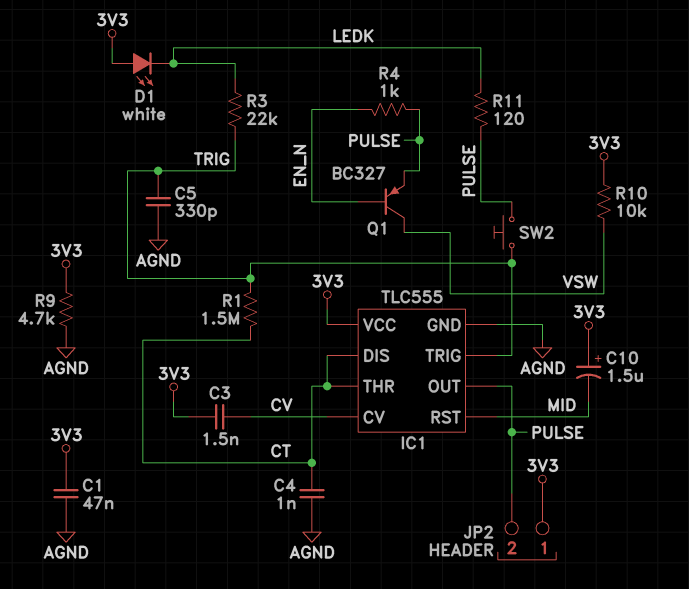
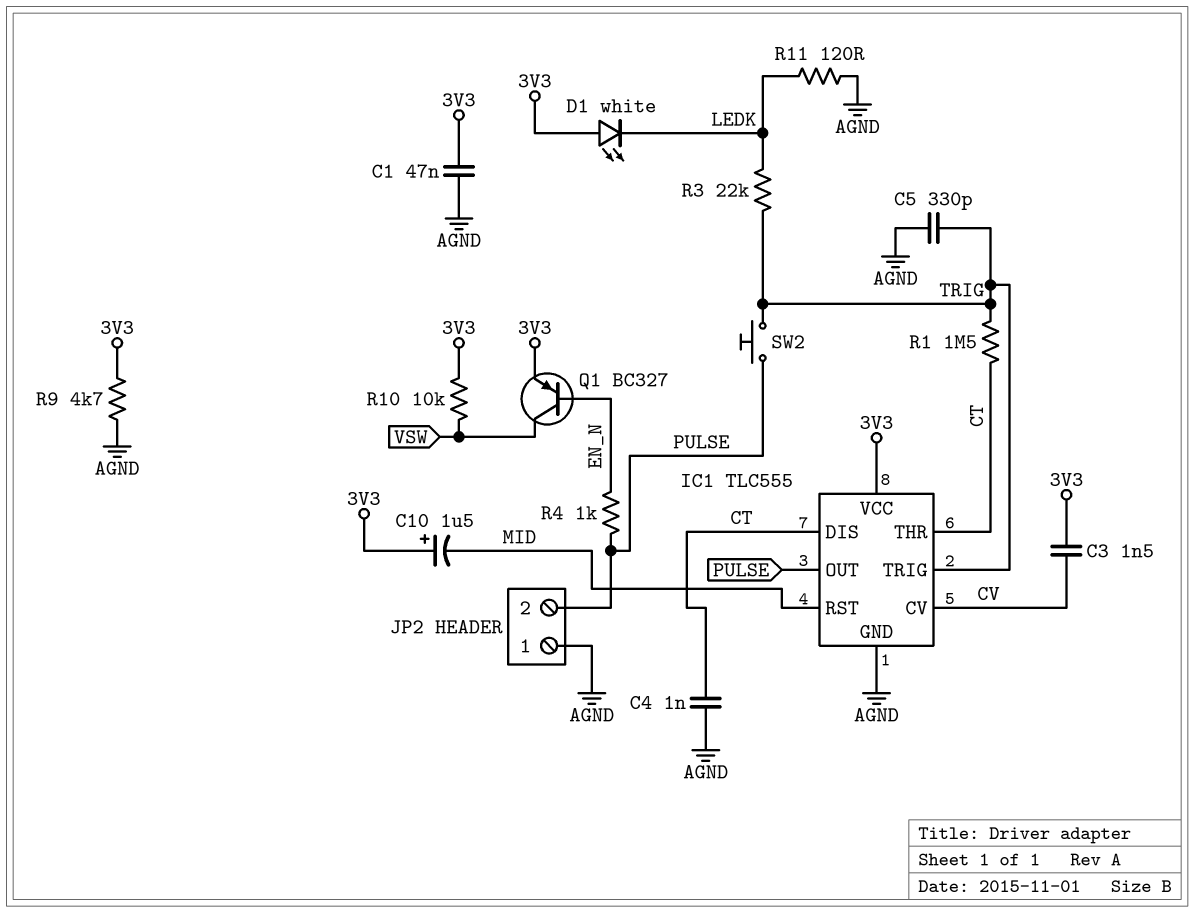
JP2 pin 1: 3V3 -> AGND
Q1: PNP BC327 (B EN_N, C VSW, E PULSE) -> PNP BC327 (B EN_N, C VSW, E 3V3)
R11: 120 (LEDK, PULSE) -> 120 (AGND, LEDK)

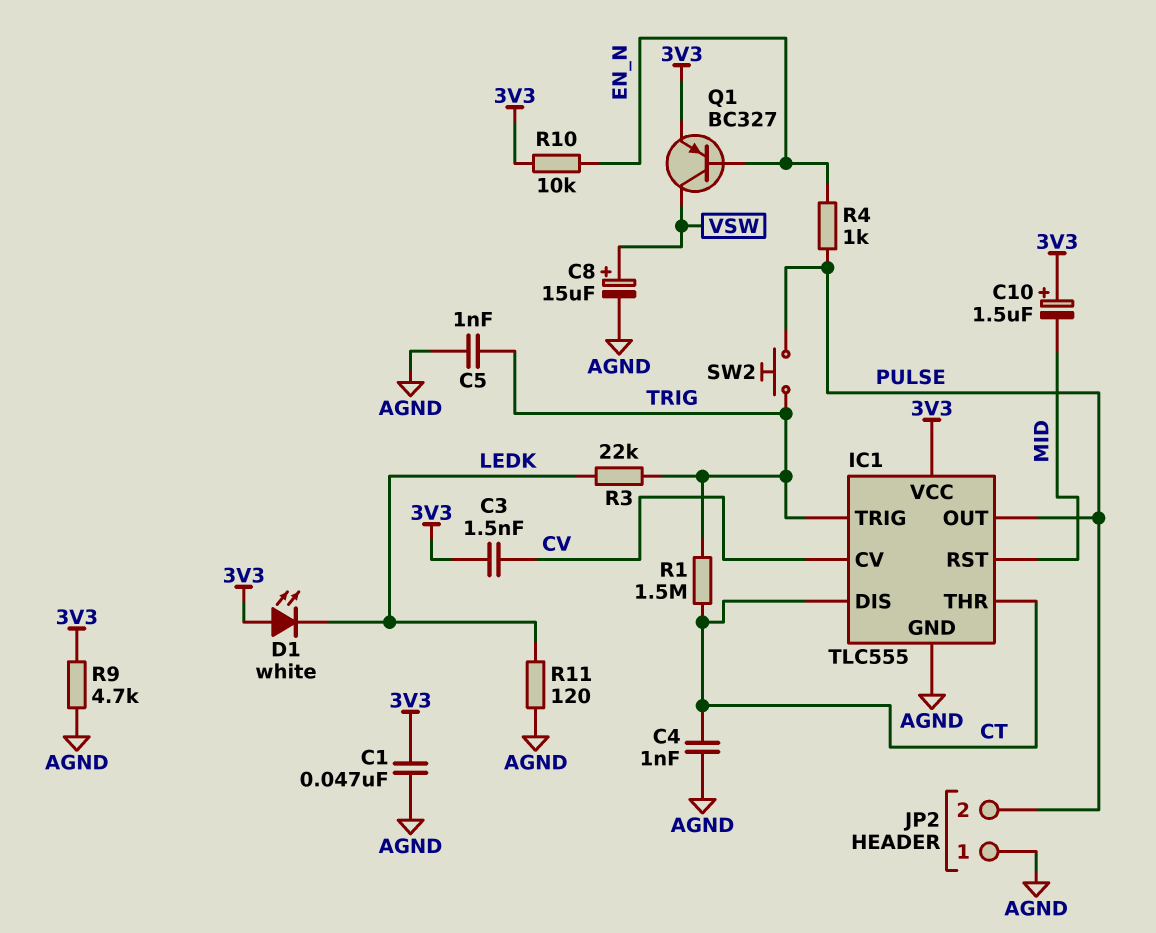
C5: 330pF (AGND, TRIG) -> 1nF (AGND, TRIG)
C8: none -> 15uF (plus VSW, minus AGND)
R10: 10k (3V3, VSW) -> 10k (3V3, EN_N)

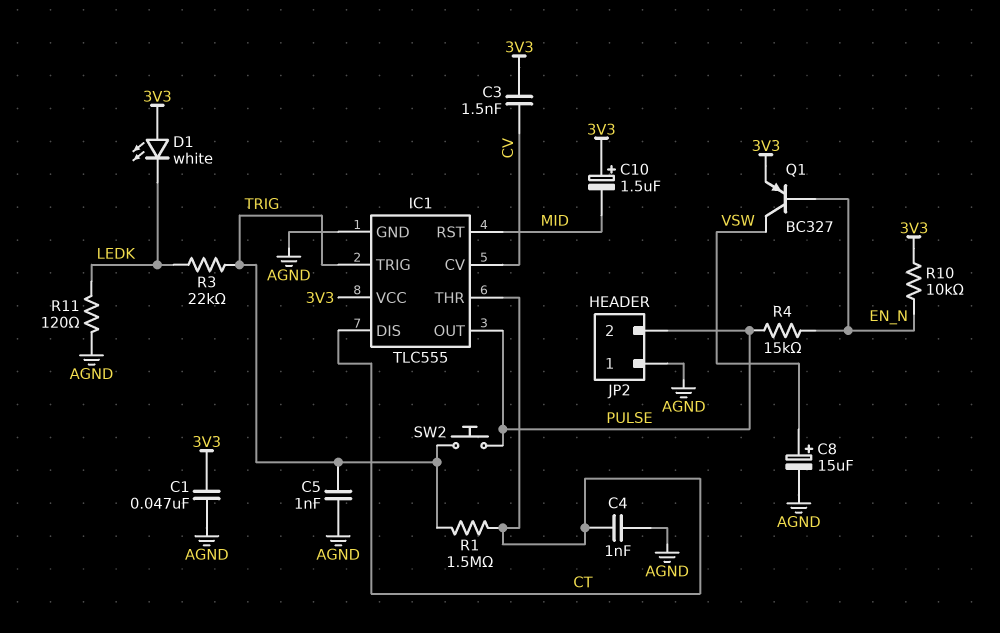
R4: 1k (EN_N, PULSE) -> 15k (EN_N, PULSE)
R9: 4.7k (3V3, AGND) -> none

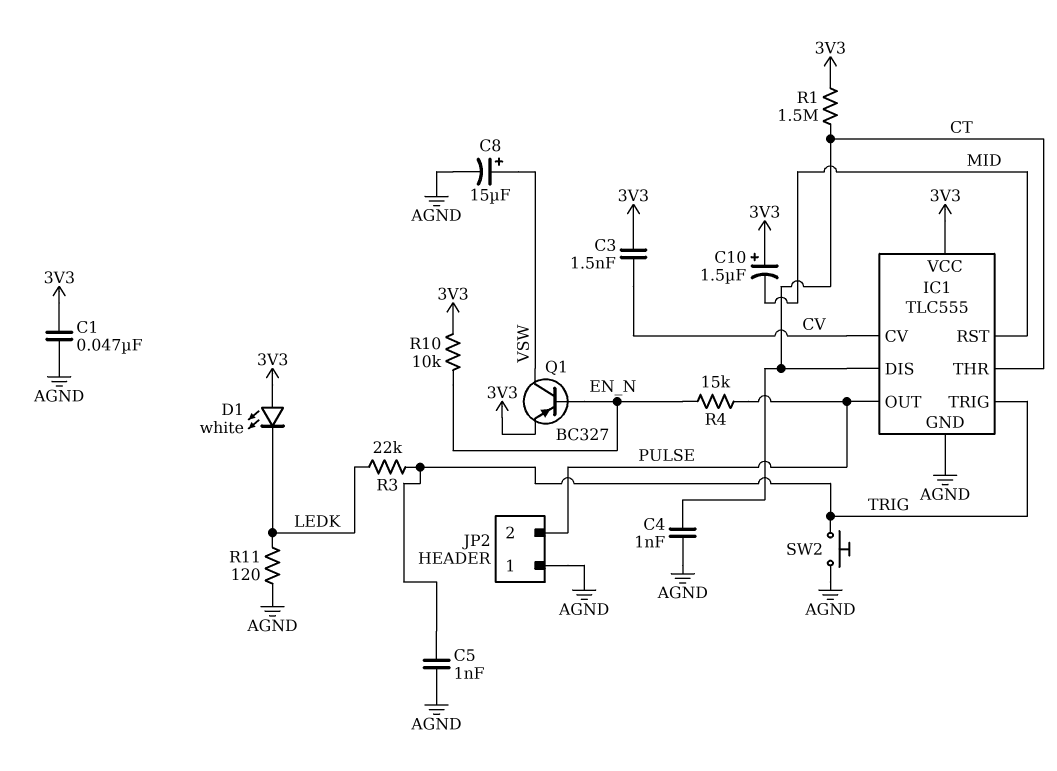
R1: 1.5M (CT, TRIG) -> 1.5M (3V3, CT)
SW2: button (PULSE, TRIG) -> button (AGND, TRIG)

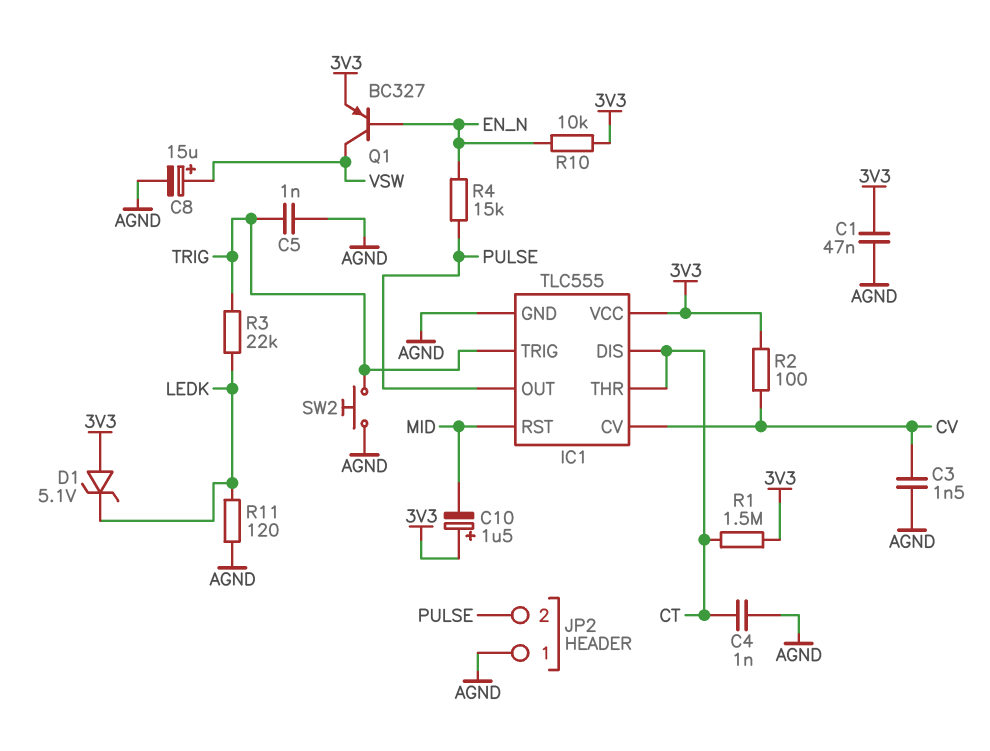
C3: 1.5nF (3V3, CV) -> 1.5nF (AGND, CV)
D1: LED white (A 3V3, K LEDK) -> zener 5.1V (A 3V3, K LEDK)
R2: none -> 100 (3V3, CV)

